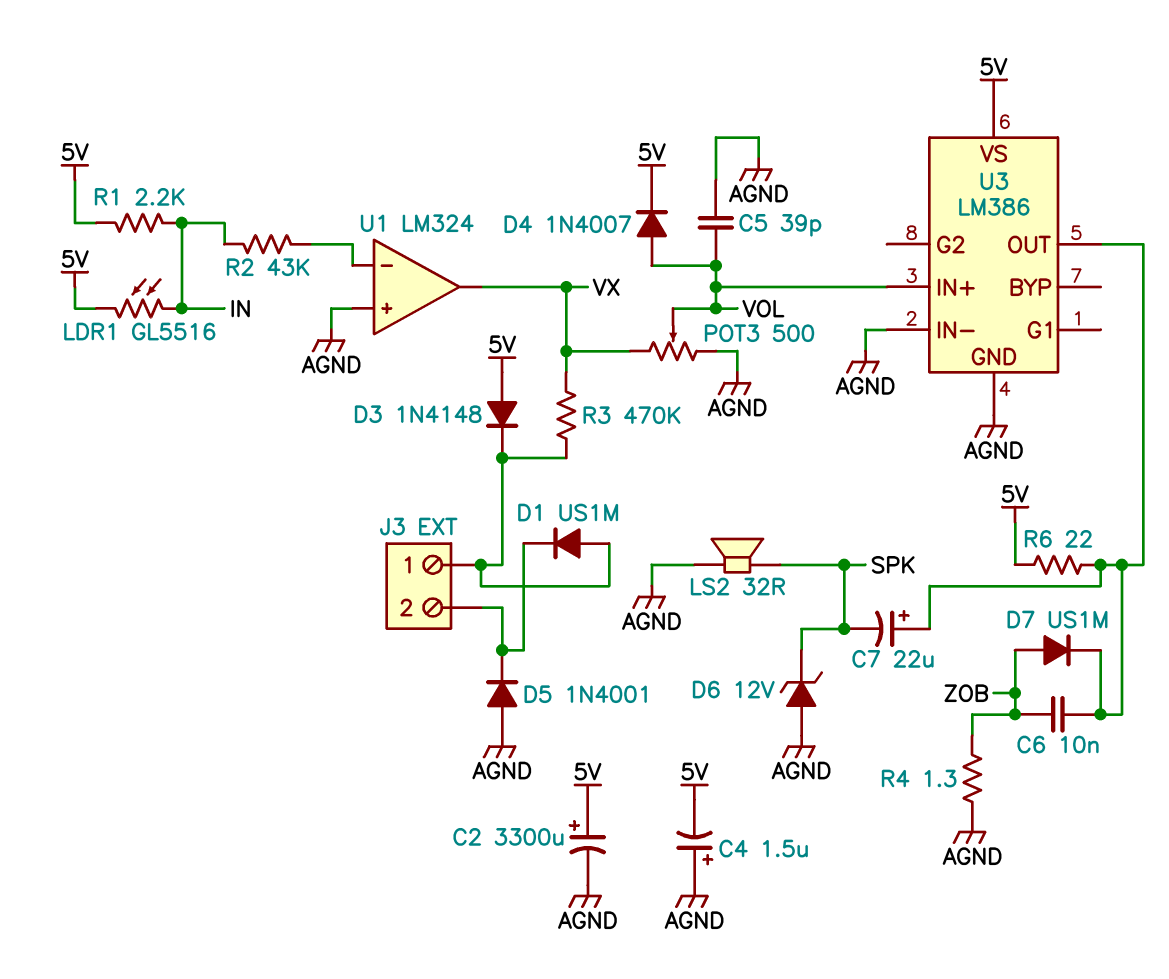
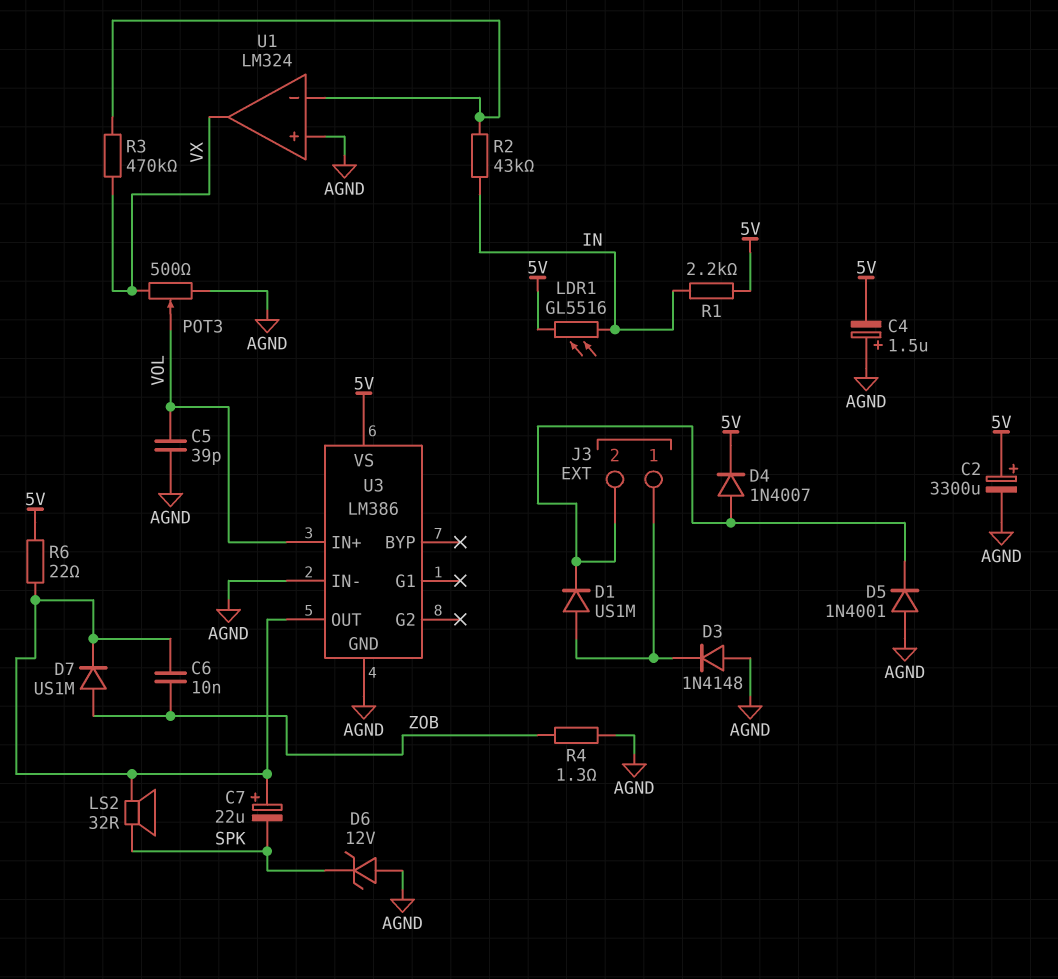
D3: diode 1N4148 (A 5V, K J3/1) -> diode 1N4148 (A AGND, K J3/1)
D4: diode 1N4007 (A VOL, K 5V) -> diode 1N4007 (A J3/2, K 5V)
LS2: speaker 32R (AGND, SPK) -> speaker 32R (SPK, U3/OUT)
R3: 470k (J3/1, VX) -> 470k (U1/in-, VX)

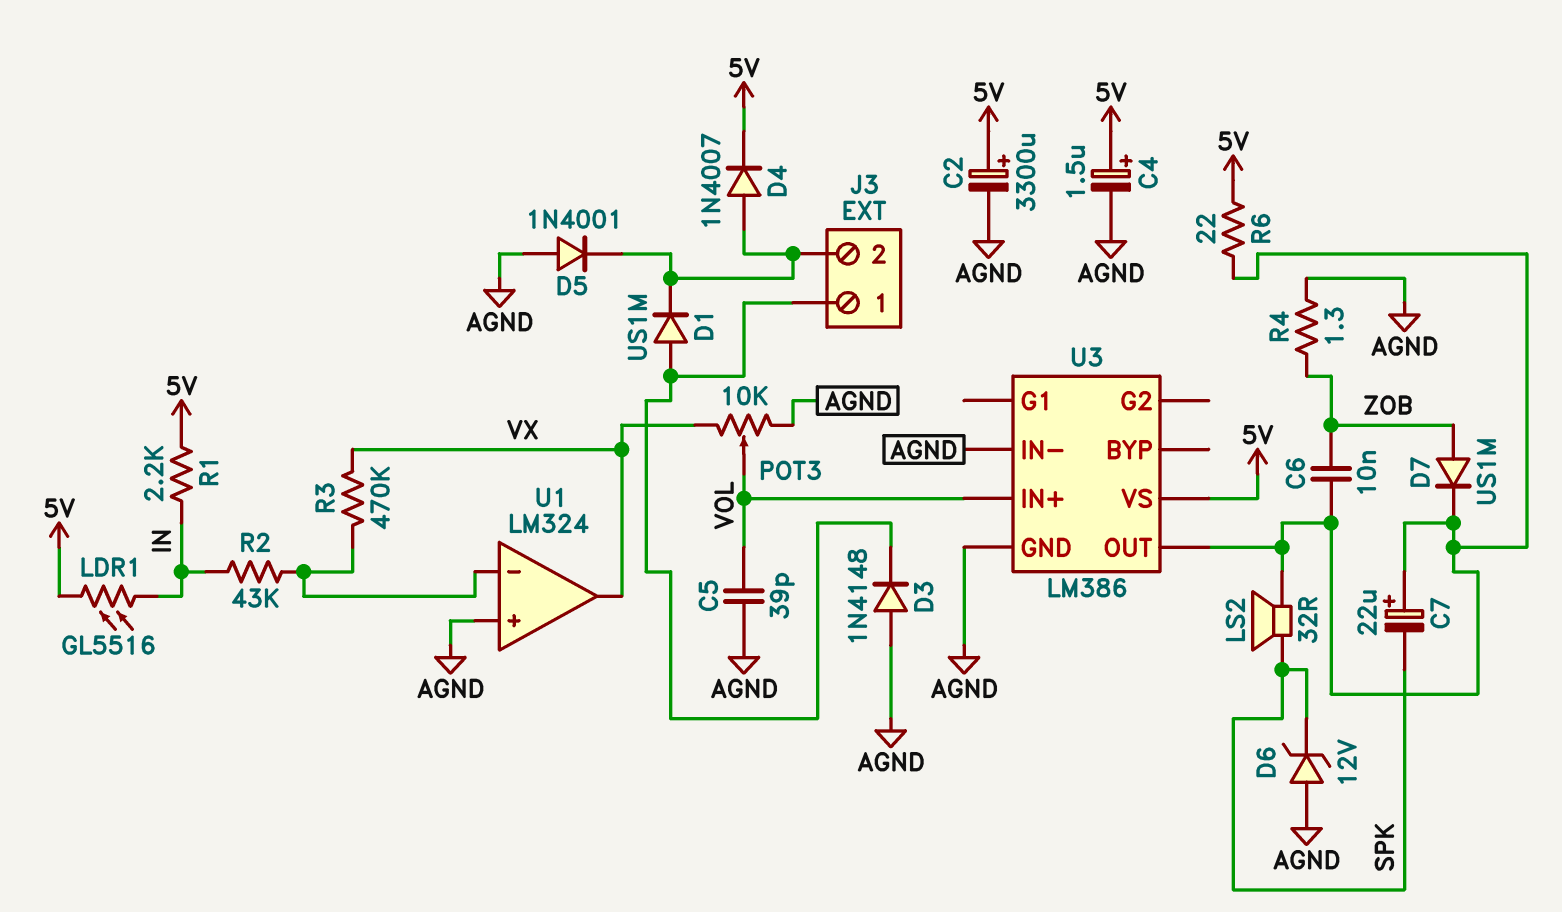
C4: 1.5uF (plus AGND, minus 5V) -> 1.5uF (plus 5V, minus AGND)
POT3: 500 (AGND, VX, wiper VOL) -> 10k (AGND, VX, wiper VOL)

